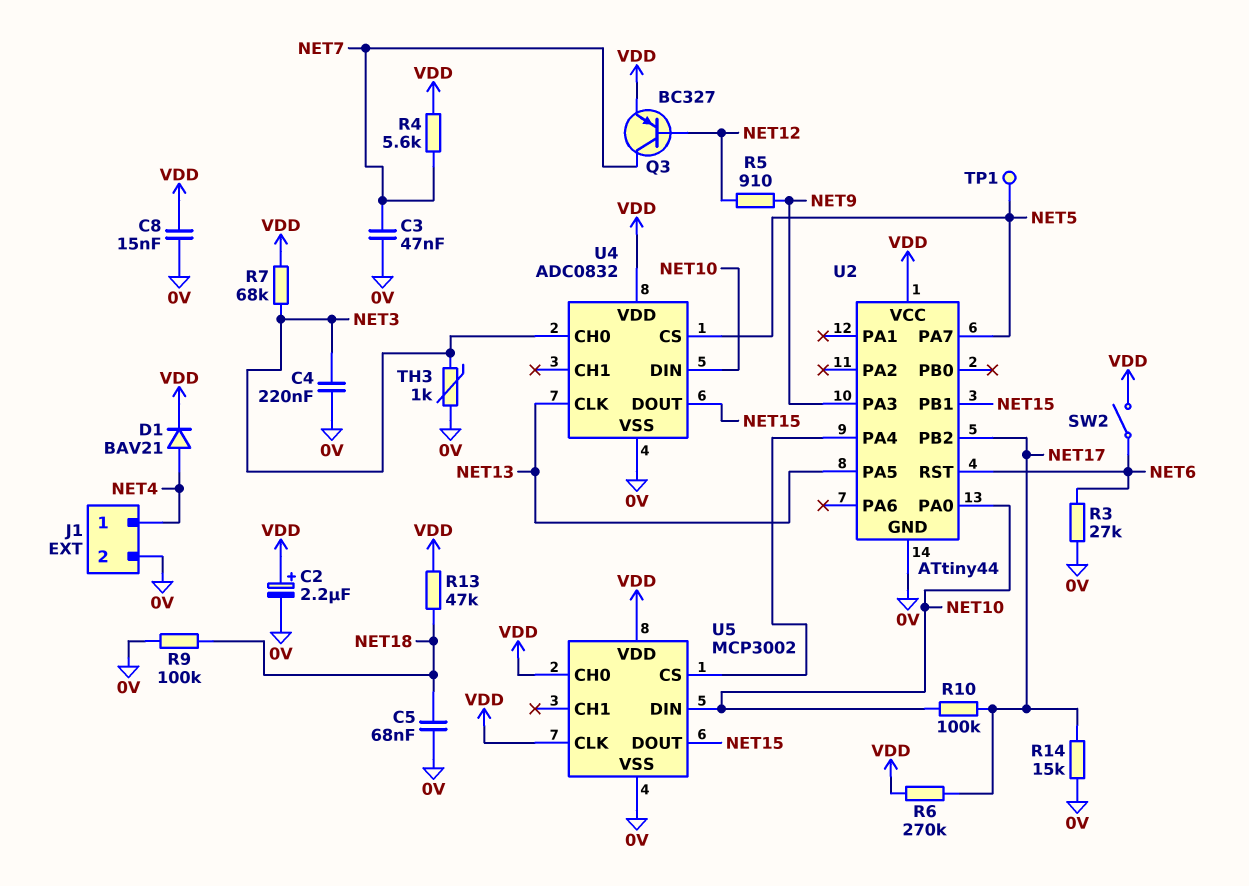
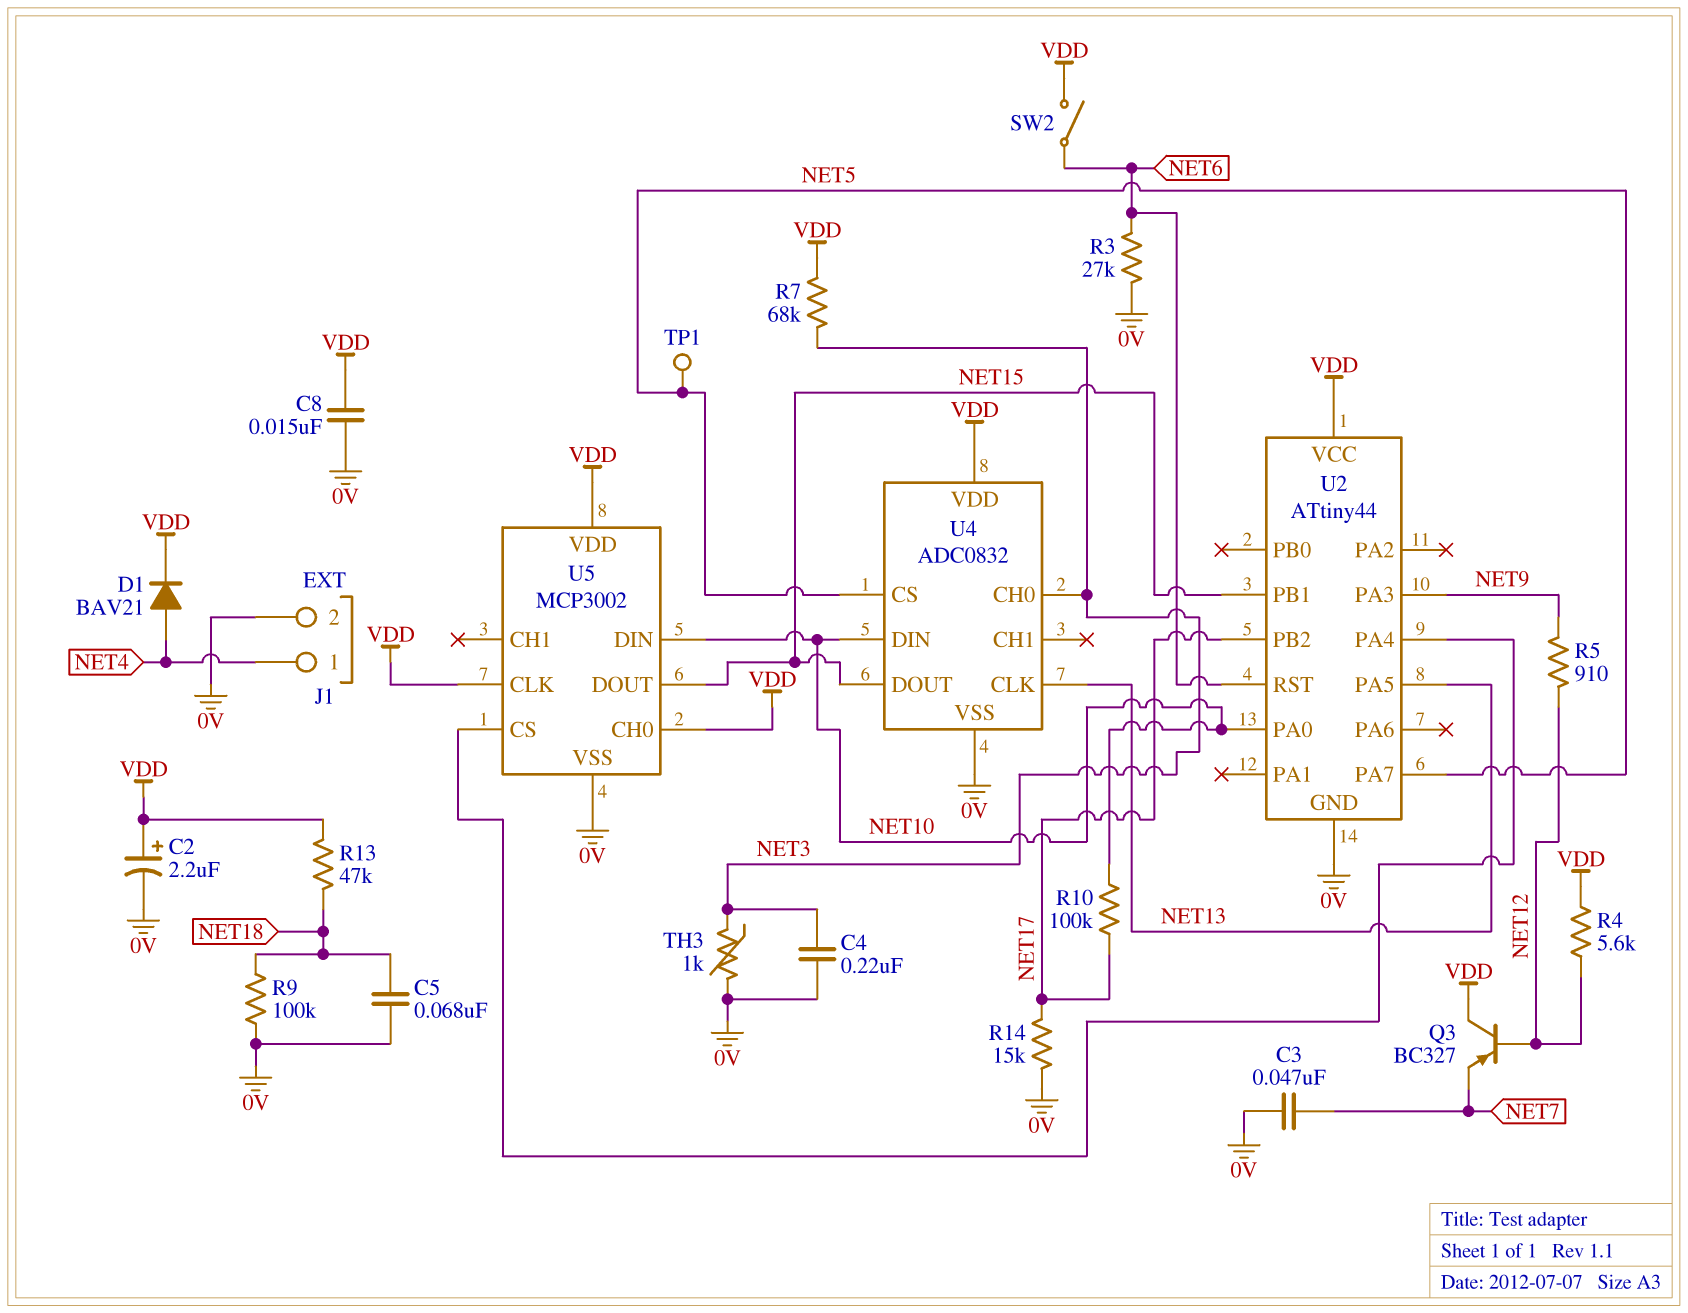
Q3: PNP BC327 (B NET12, C NET7, E VDD) -> PNP BC327 (B NET12, C VDD, E NET7)
R4: 5.6k (NET7, VDD) -> 5.6k (NET12, VDD)
R6: 270k (NET17, VDD) -> none

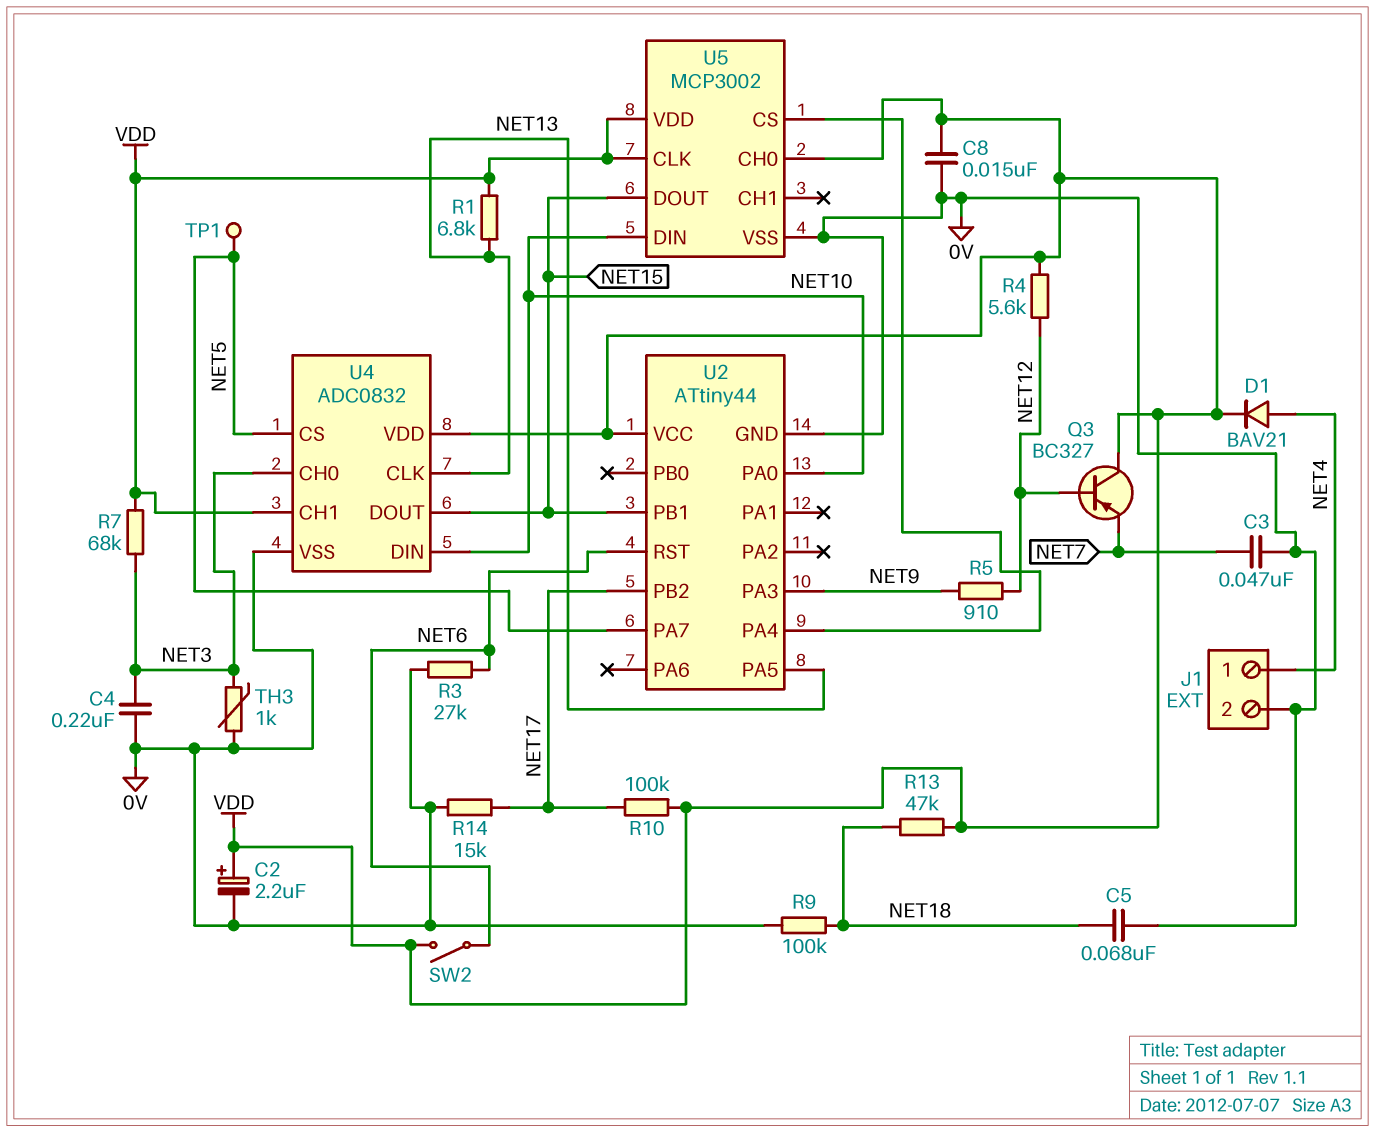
R1: none -> 6.8k (NET13, VDD)
R10: 100k (NET10, NET17) -> 100k (NET17, VDD)
U4 pin CH1: none -> VDD

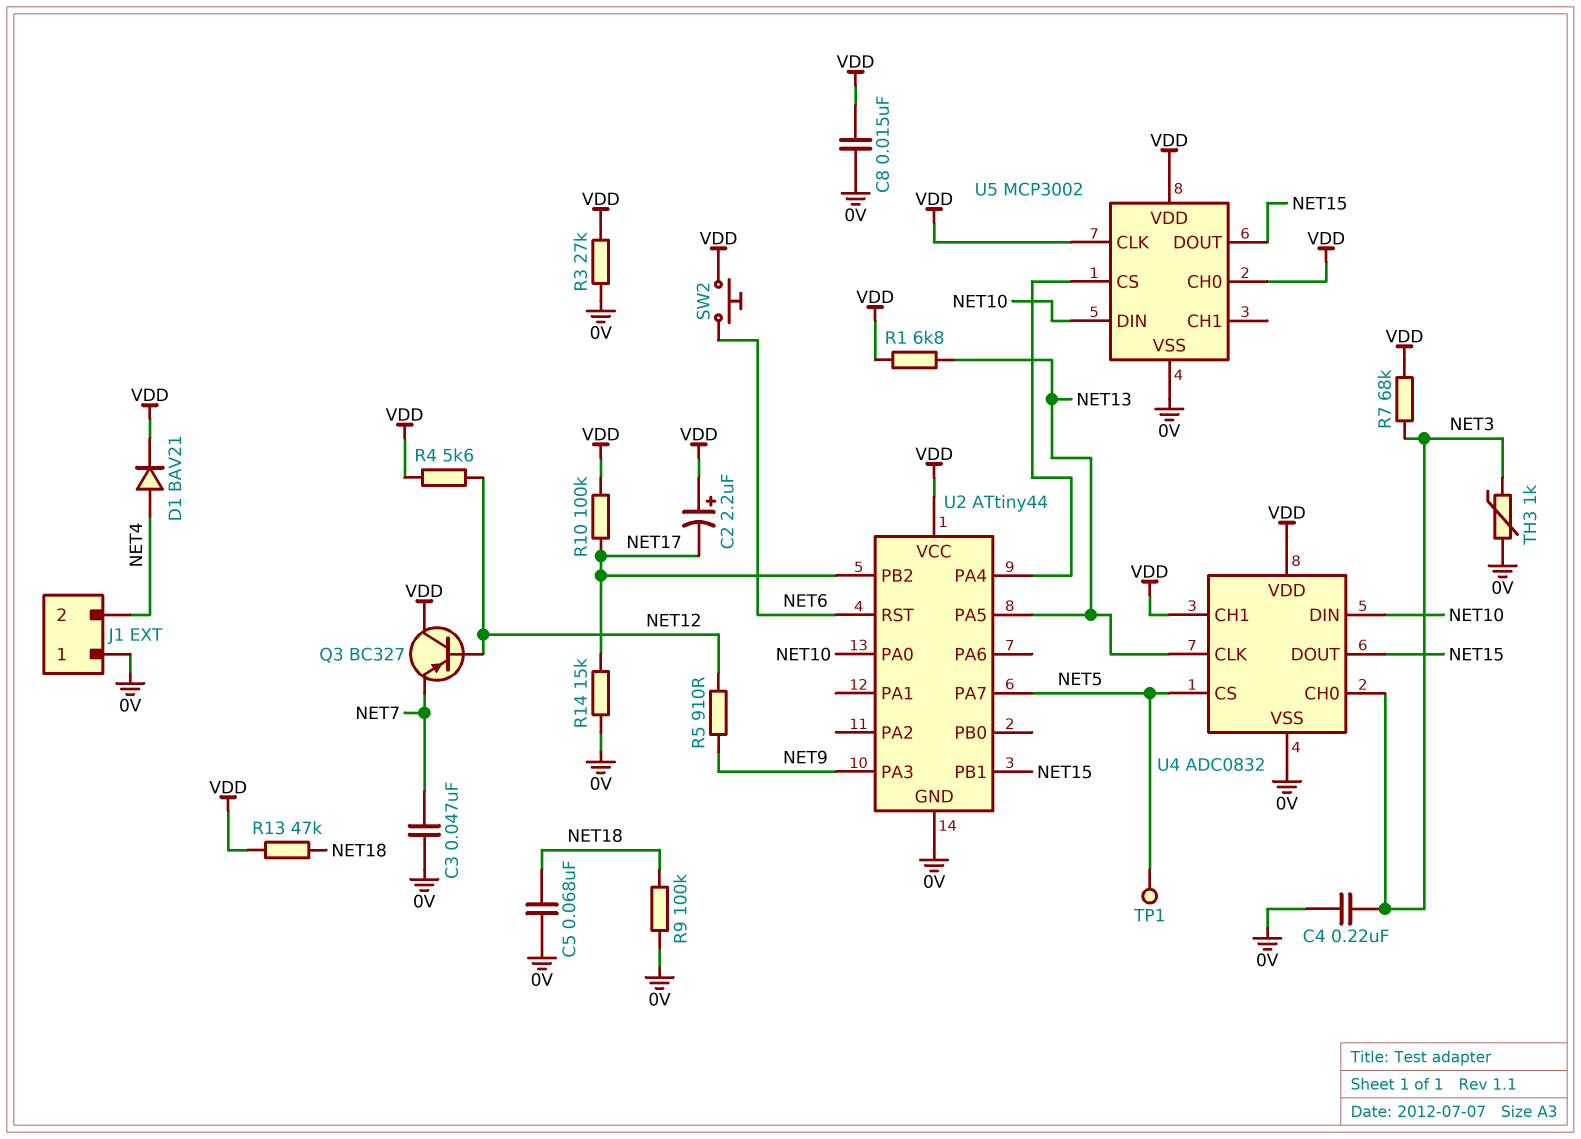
C2: 2.2uF (plus VDD, minus 0V) -> 2.2uF (plus VDD, minus NET17)
J1 pin 1: NET4 -> 0V
J1 pin 2: 0V -> NET4
R3: 27k (0V, NET6) -> 27k (0V, VDD)
SW2: switch (NET6, VDD) -> button (NET6, VDD)

